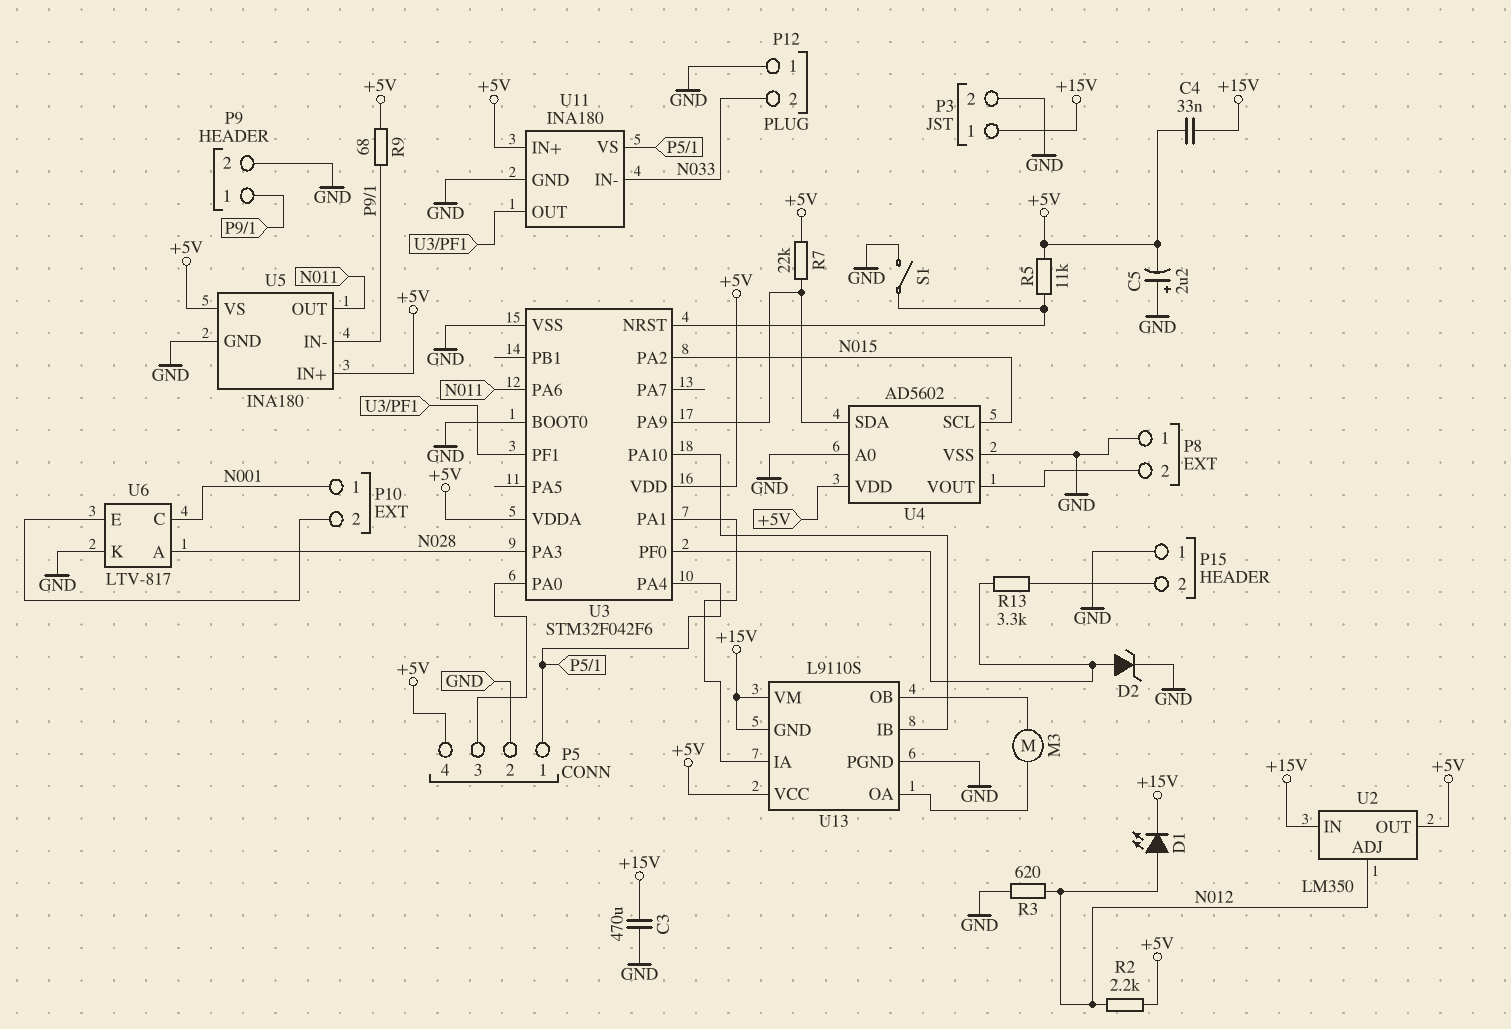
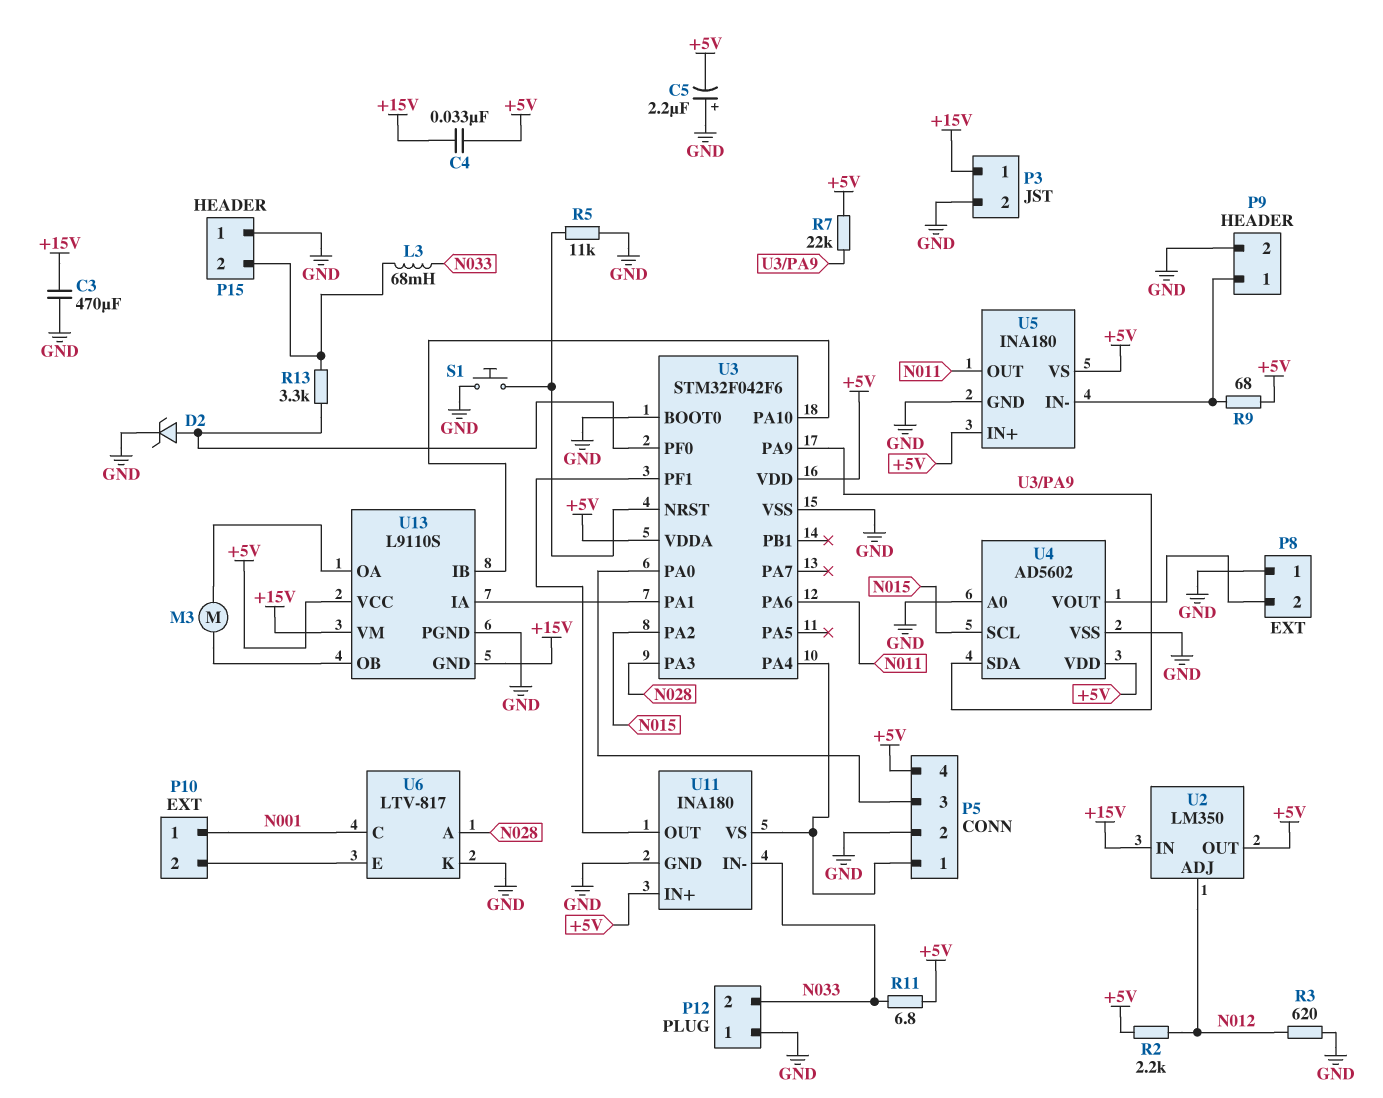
D1: LED (A N012, K +15V) -> none
L3: none -> 68mH (N033, P15/2)
R5: 11k (+5V, U3/NRST) -> 11k (GND, U3/NRST)
R11: none -> 6.8 (+5V, N033)
S1: switch (GND, U3/NRST) -> button (GND, U3/NRST)

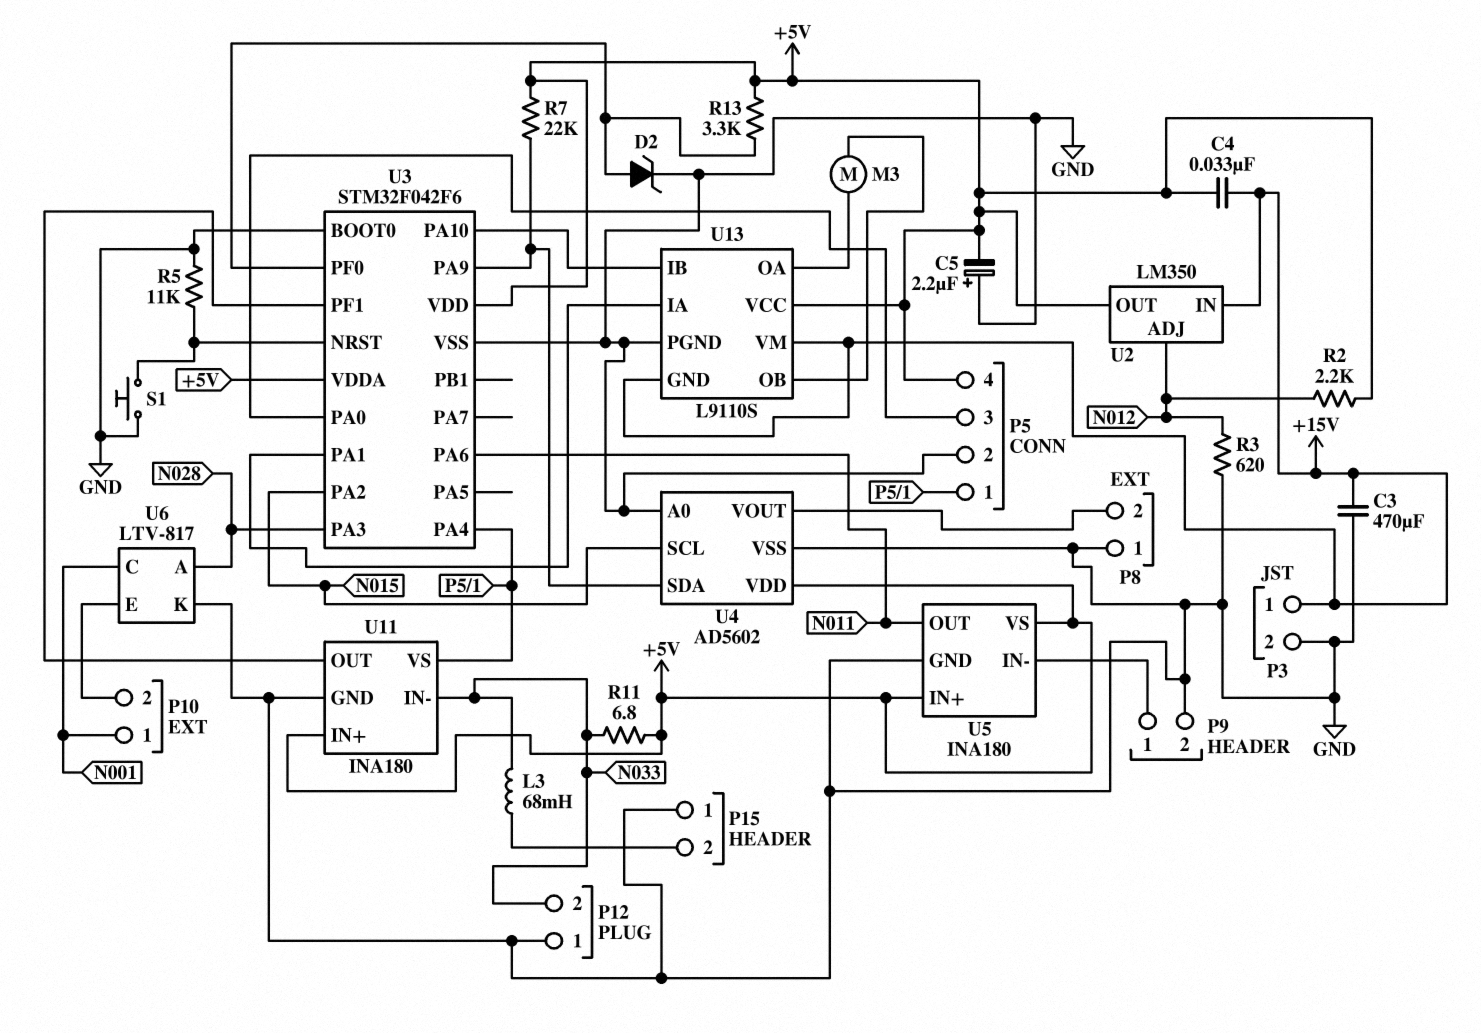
R9: 68 (+5V, P9/1) -> none
R13: 3.3k (P15/2, U3/PF0) -> 3.3k (+5V, U3/PF0)

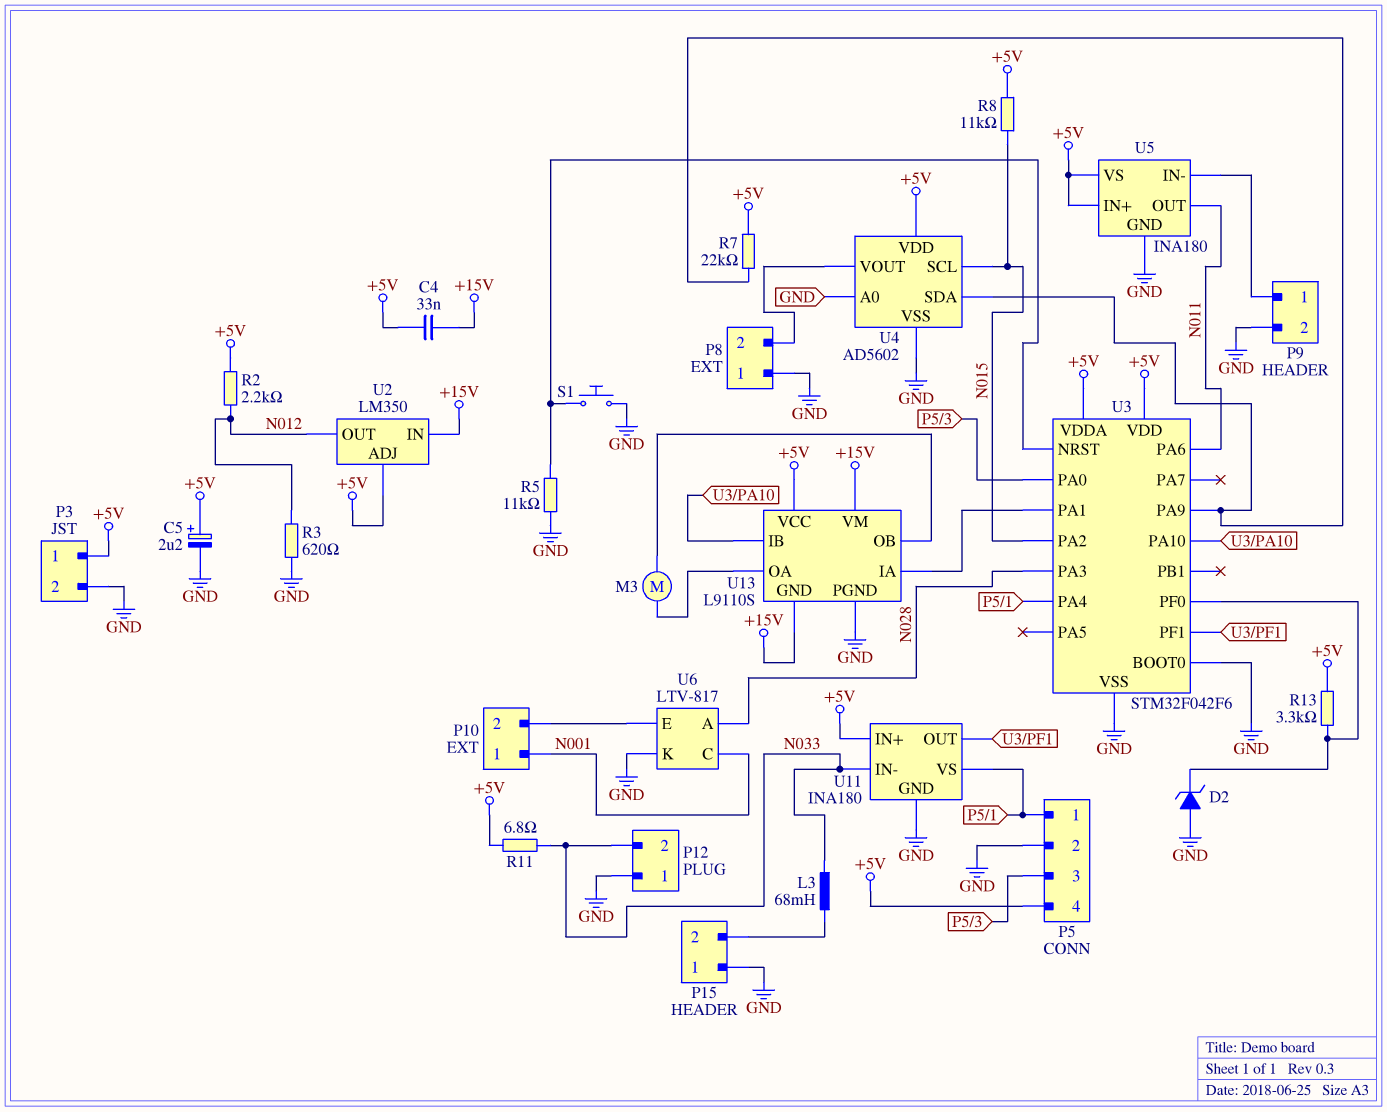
C3: 470uF (+15V, GND) -> none
C5: 2.2uF (plus GND, minus +5V) -> 2.2uF (plus +5V, minus GND)
D2: zener (A U3/PF0, K GND) -> zener (A GND, K U3/PF0)
P3 pin 1: +15V -> +5V
R8: none -> 11k (+5V, N015)
U2 pin ADJ: N012 -> +5V
U2 pin OUT: +5V -> N012

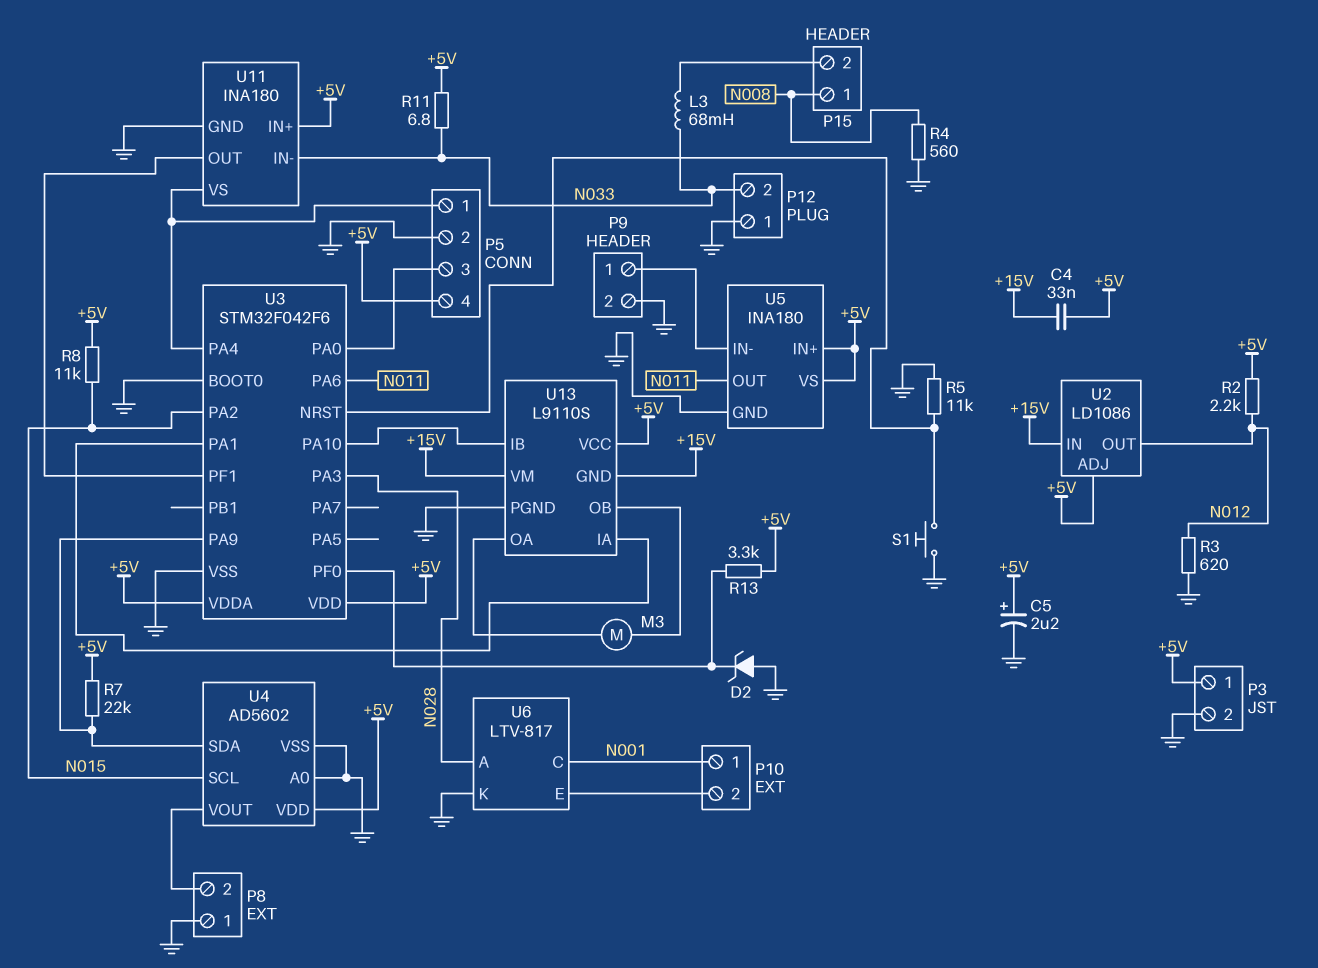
P15 pin 1: GND -> N008
R4: none -> 560 (GND, N008)
U2: LM350 -> LD1086

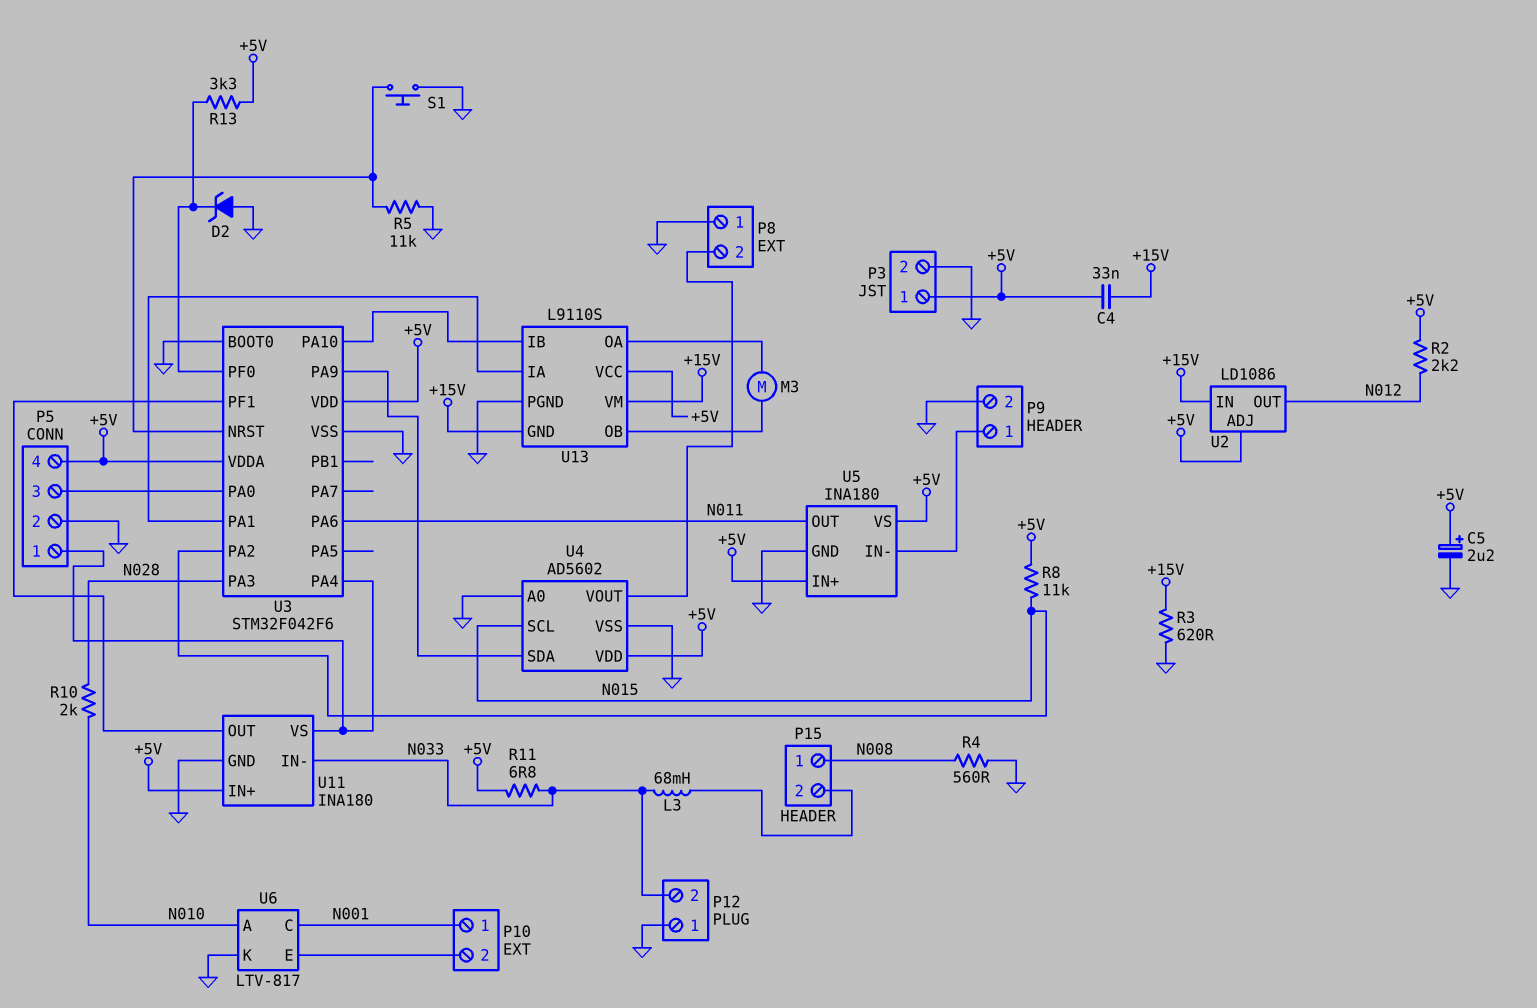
R3: 620 (GND, N012) -> 620 (+15V, GND)
R7: 22k (+5V, U3/PA9) -> none
R10: none -> 2k (N010, N028)
U6 pin A: N028 -> N010

